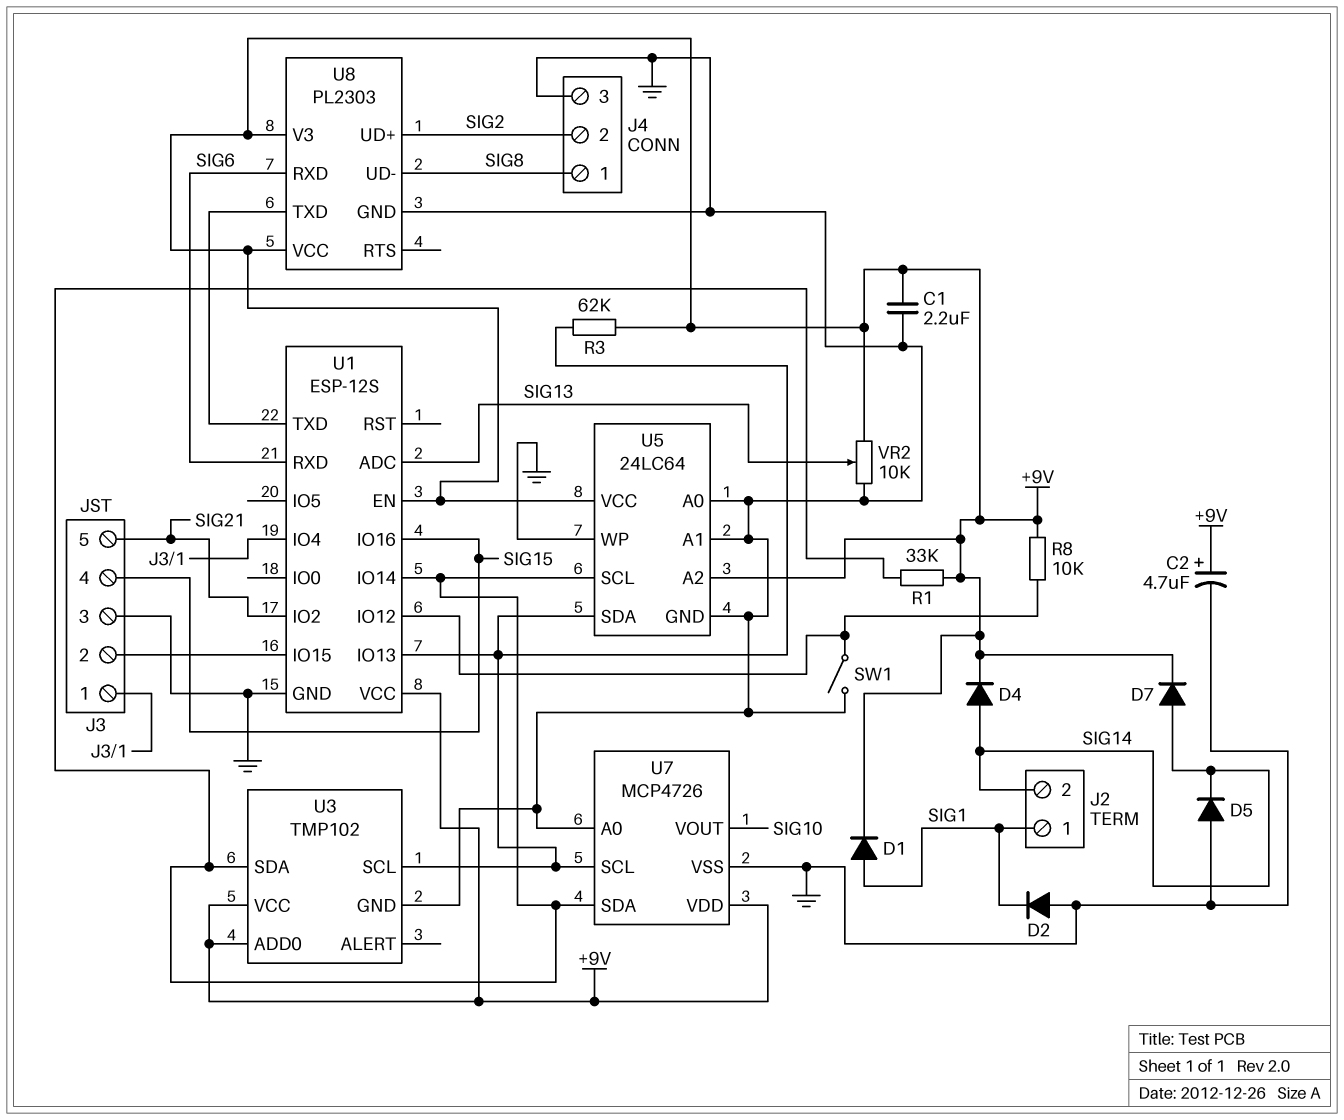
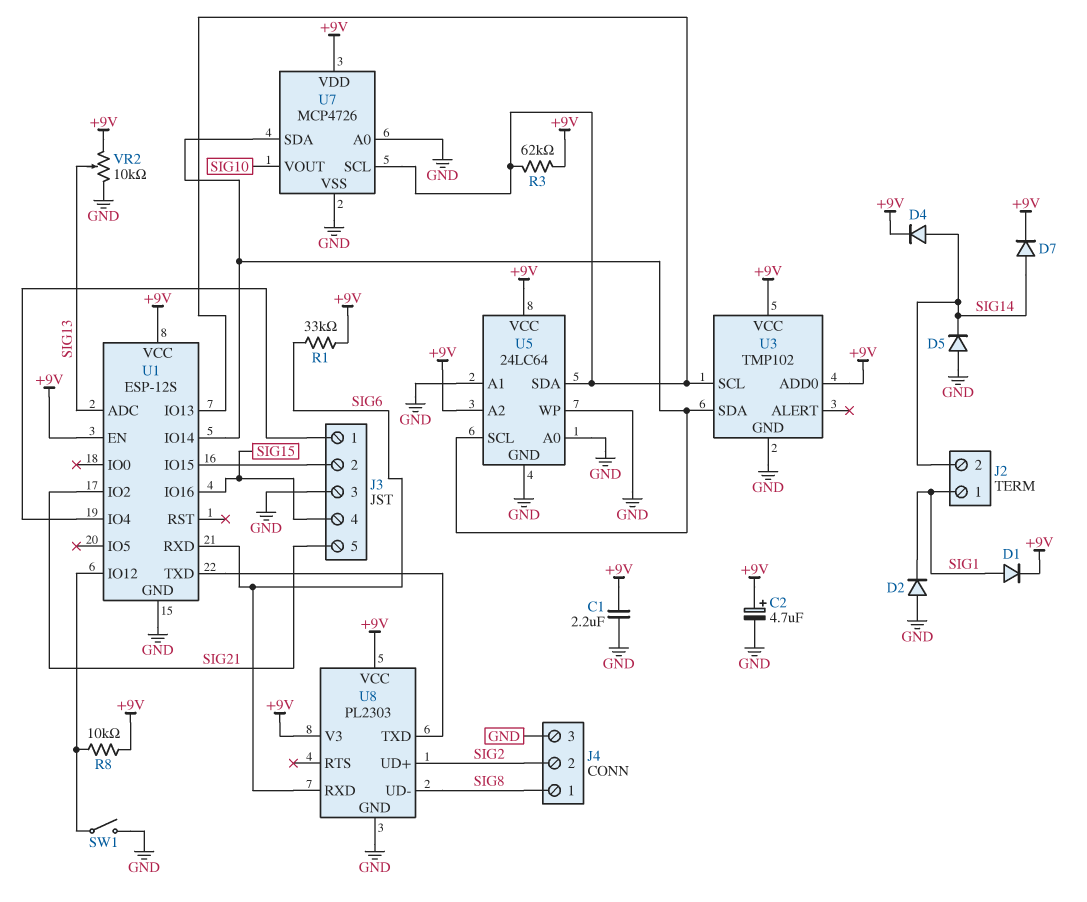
R1: 33k (+9V, U1/IO14) -> 33k (+9V, SIG6)

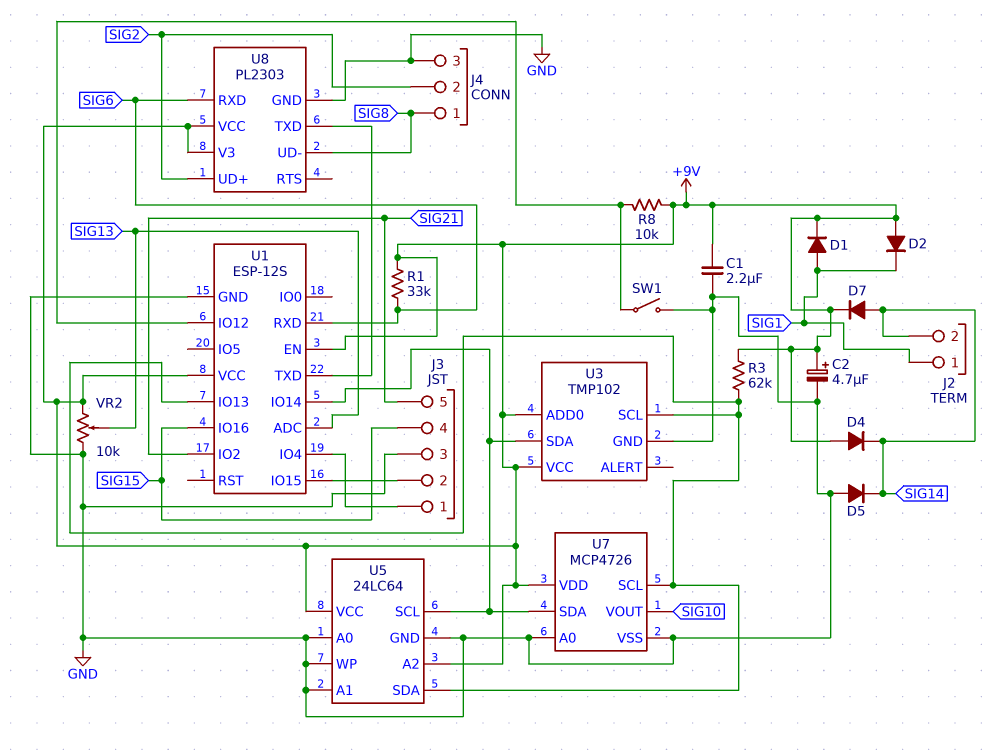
D2: diode (A GND, K SIG1) -> diode (A +9V, K SIG1)
D4: diode (A SIG14, K +9V) -> diode (A +9V, K SIG14)

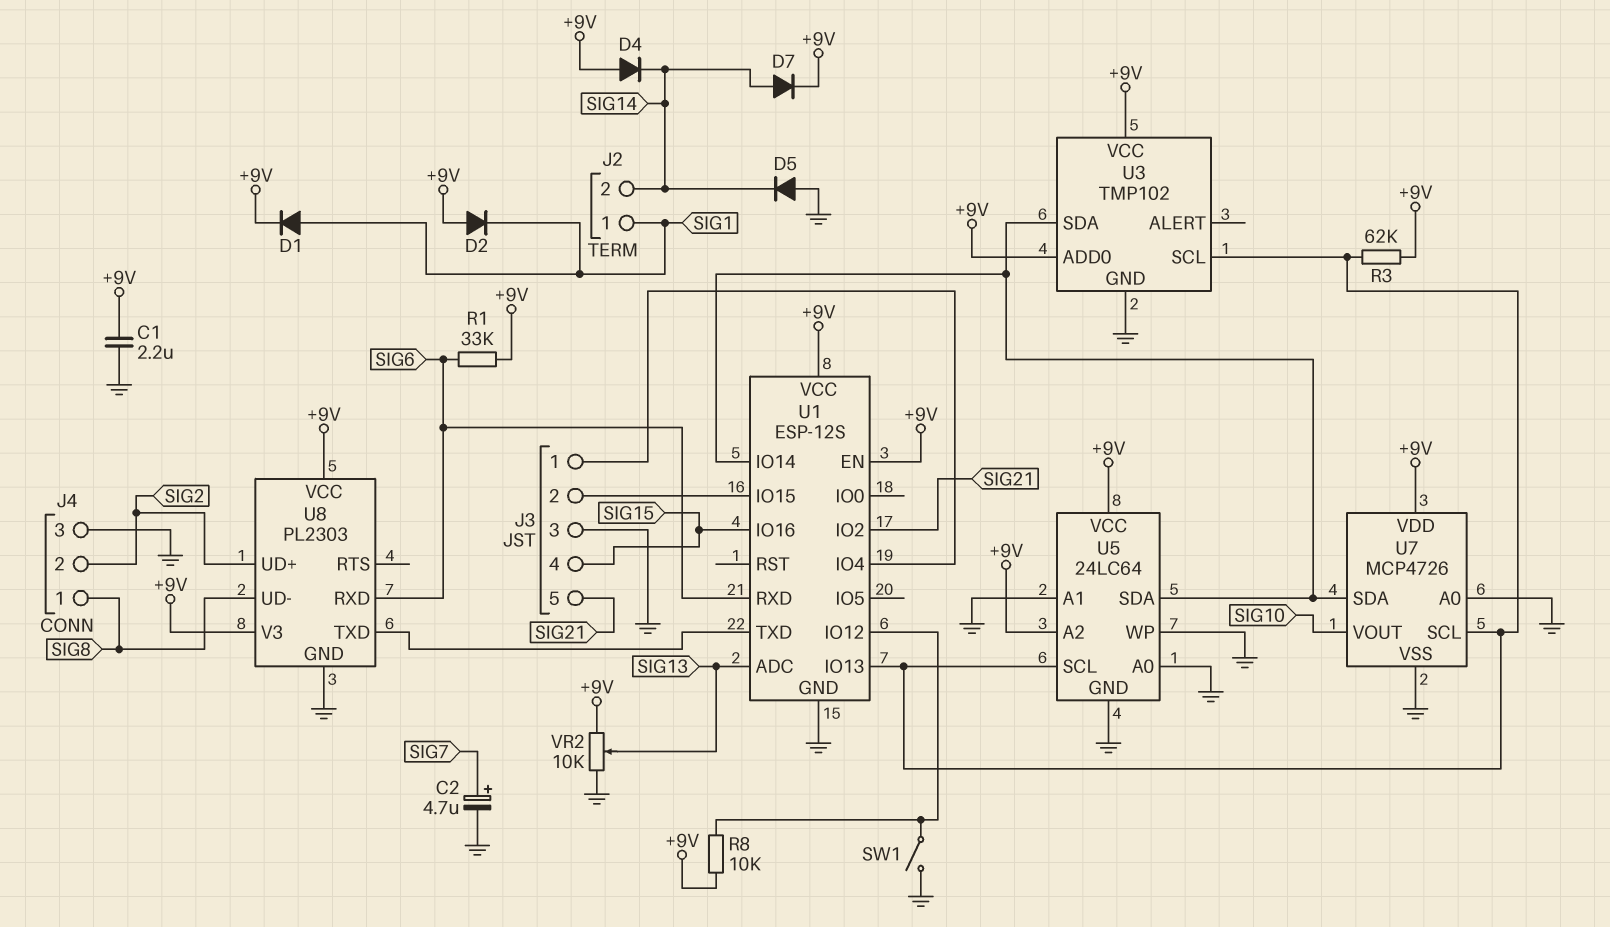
C2: 4.7uF (plus +9V, minus GND) -> 4.7uF (plus SIG7, minus GND)
U5 pin SCL: U1/IO14 -> U1/IO13
U5 pin SDA: U1/IO13 -> U1/IO14

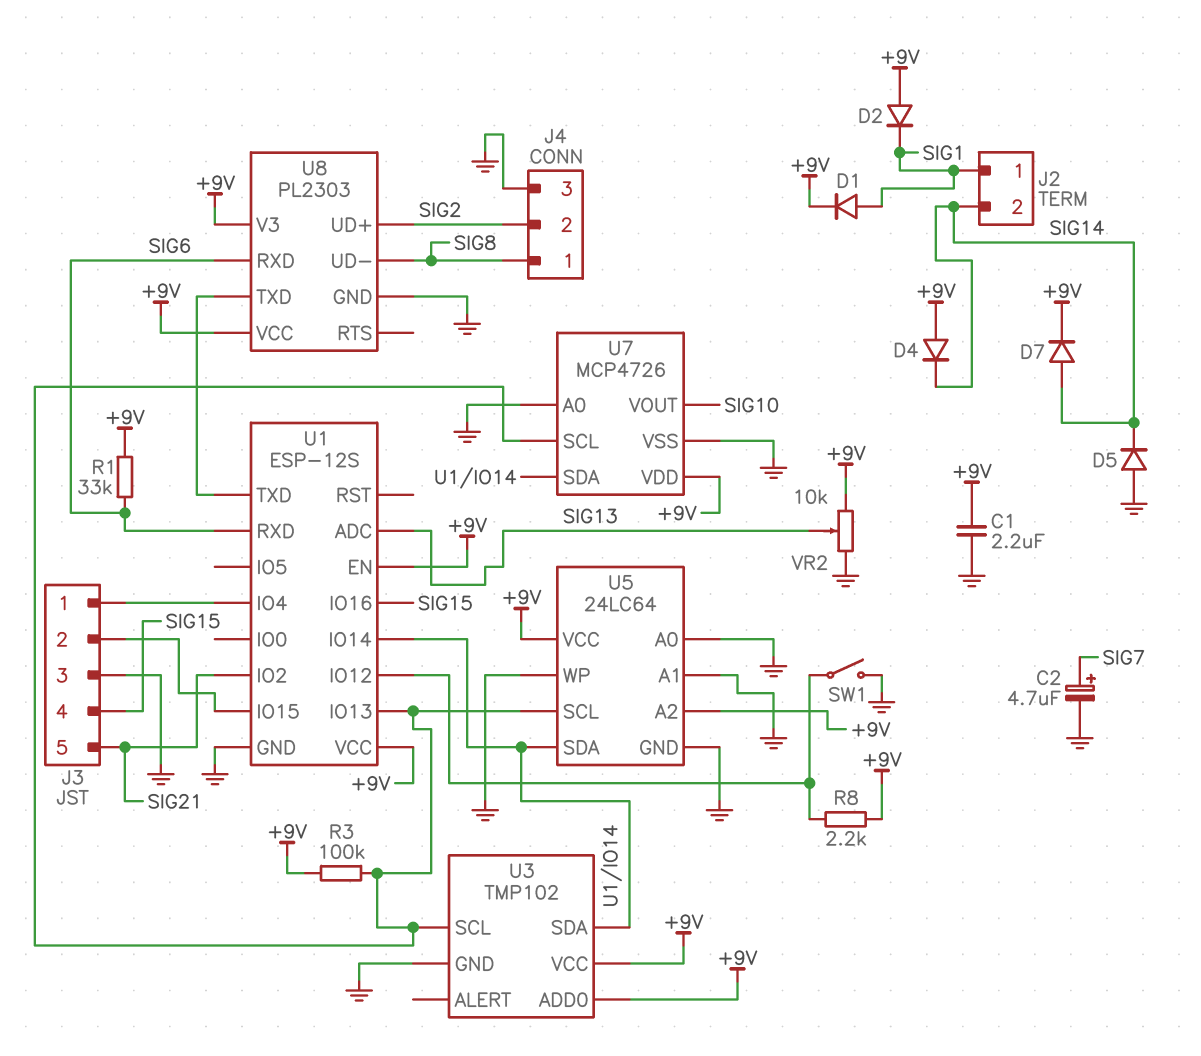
R3: 62k (+9V, U1/IO13) -> 100k (+9V, U1/IO13)
R8: 10k (+9V, U1/IO12) -> 2.2k (+9V, U1/IO12)

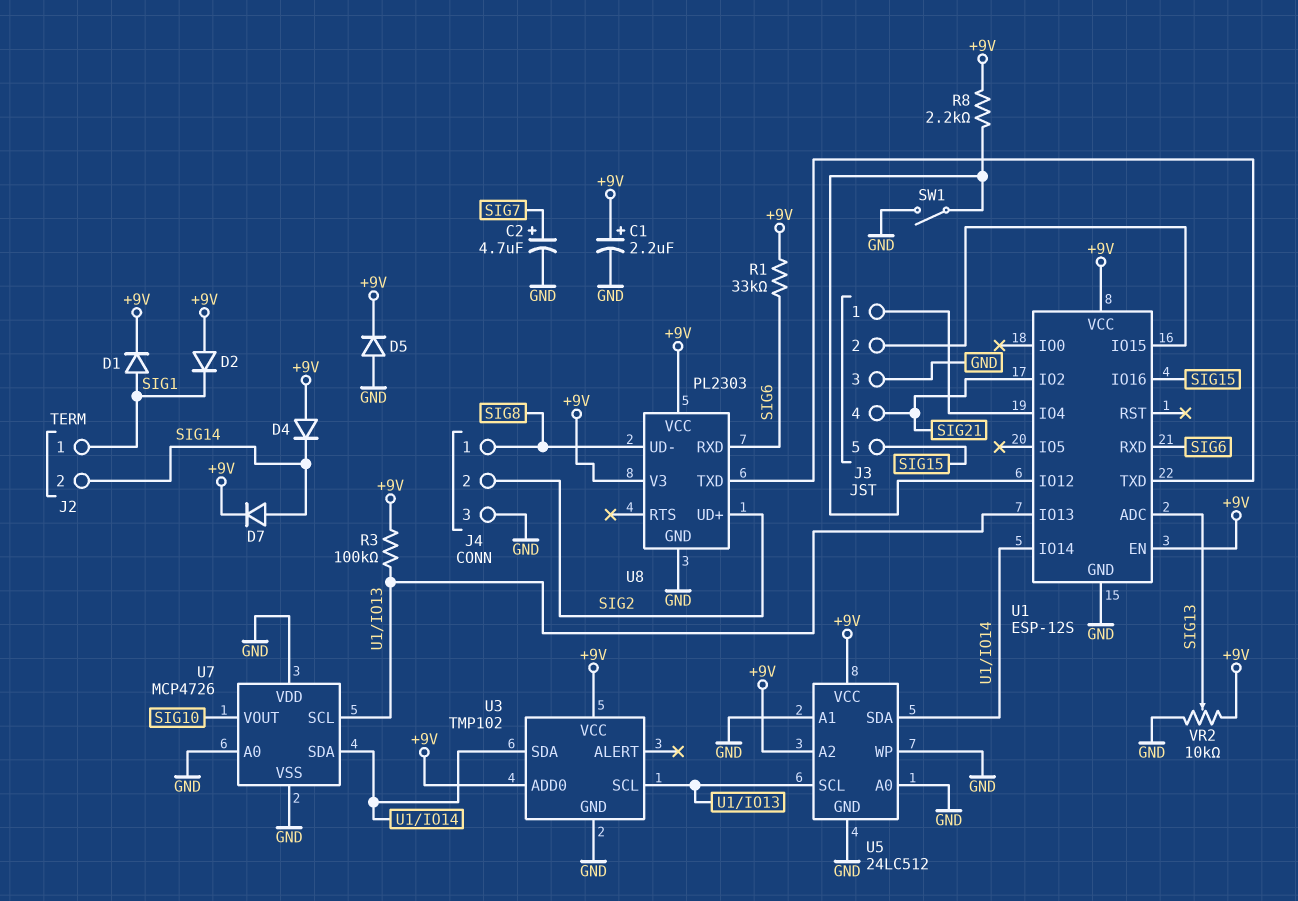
C1: 2.2uF (+9V, GND) -> 2.2uF (plus +9V, minus GND)
D5: diode (A GND, K SIG14) -> diode (A GND, K +9V)
J3 pin 4: SIG15 -> SIG21
J3 pin 5: SIG21 -> SIG15
U5: 24LC64 -> 24LC512
U7 pin VDD: +9V -> GND

